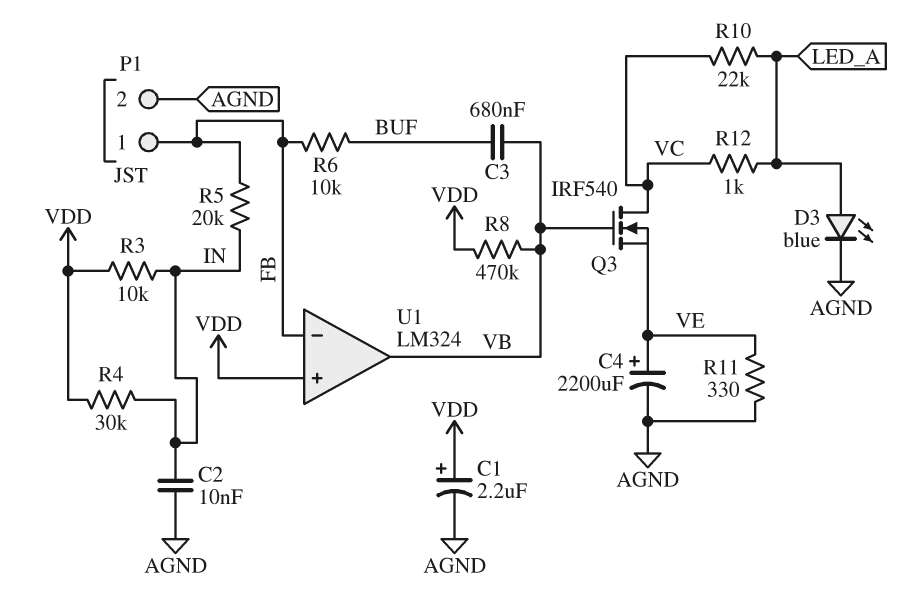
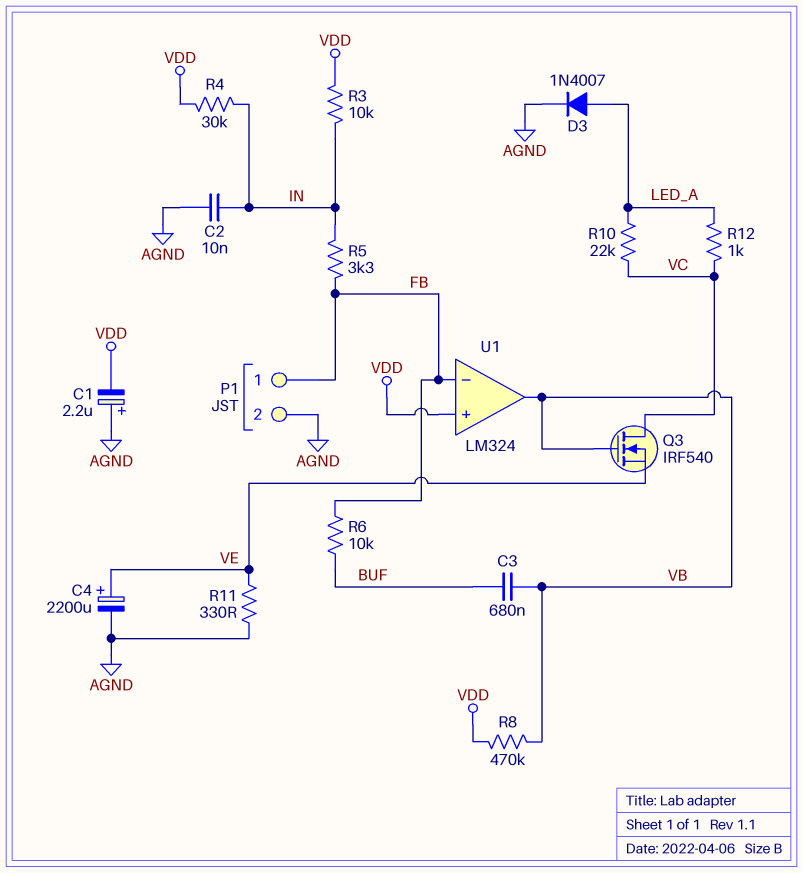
C1: 2.2uF (plus VDD, minus AGND) -> 2.2uF (plus AGND, minus VDD)
D3: LED blue (A LED_A, K AGND) -> diode 1N4007 (A LED_A, K AGND)
R5: 20k (FB, IN) -> 3.3k (FB, IN)

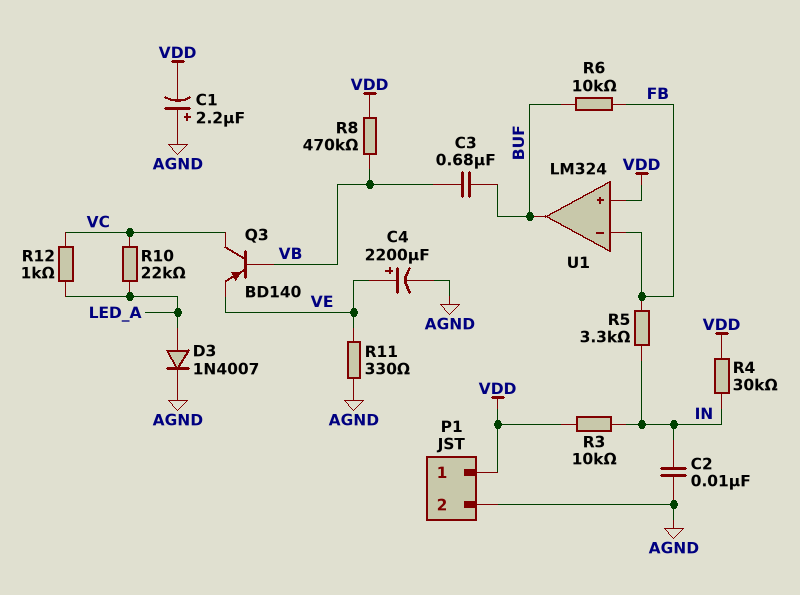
P1 pin 1: FB -> VDD
Q3: NMOS IRF540 (G VB, D VC, S VE) -> PNP BD140 (B VB, C VC, E VE)
U1 pin out: VB -> BUF

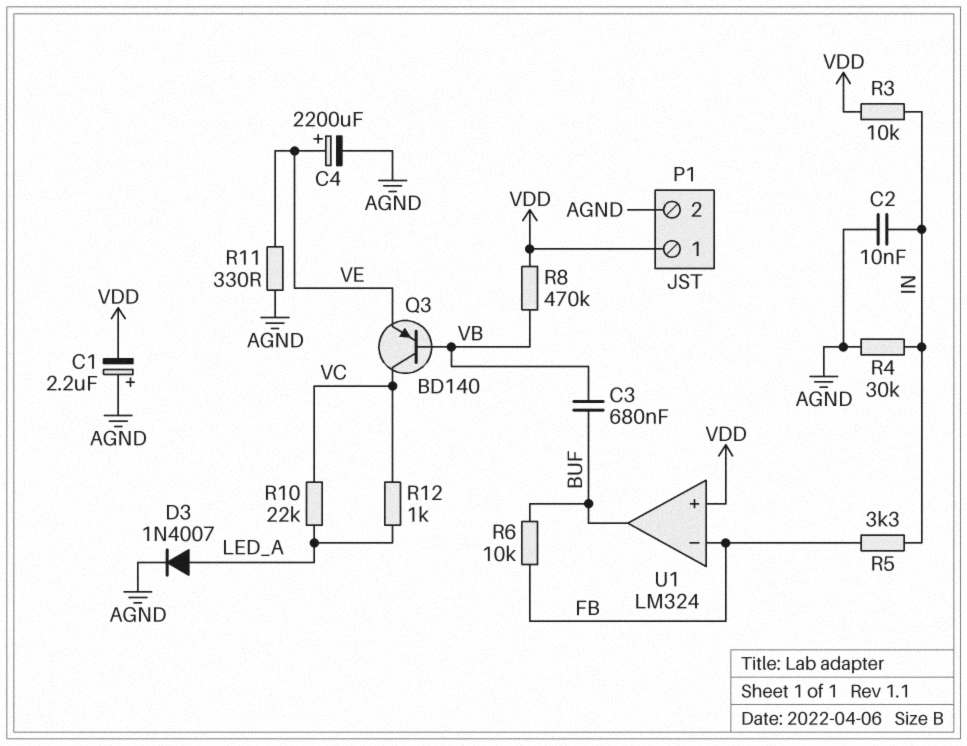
R4: 30k (IN, VDD) -> 30k (AGND, IN)

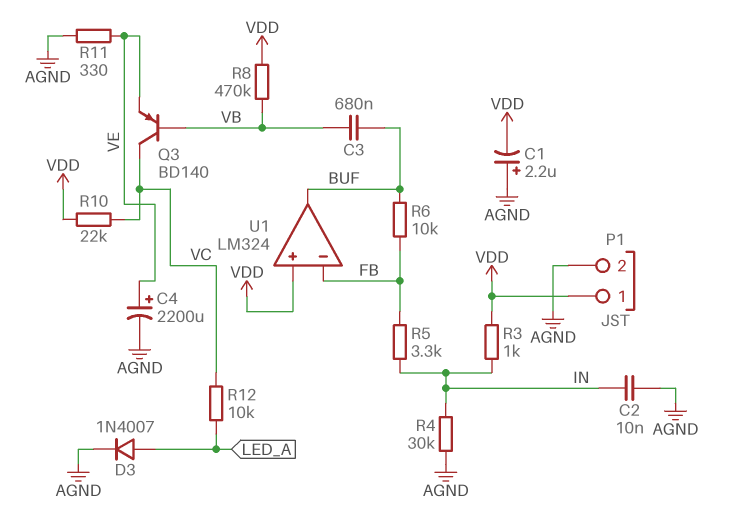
R3: 10k (IN, VDD) -> 1k (IN, VDD)
R10: 22k (LED_A, VC) -> 22k (VC, VDD)
R12: 1k (LED_A, VC) -> 10k (LED_A, VC)

